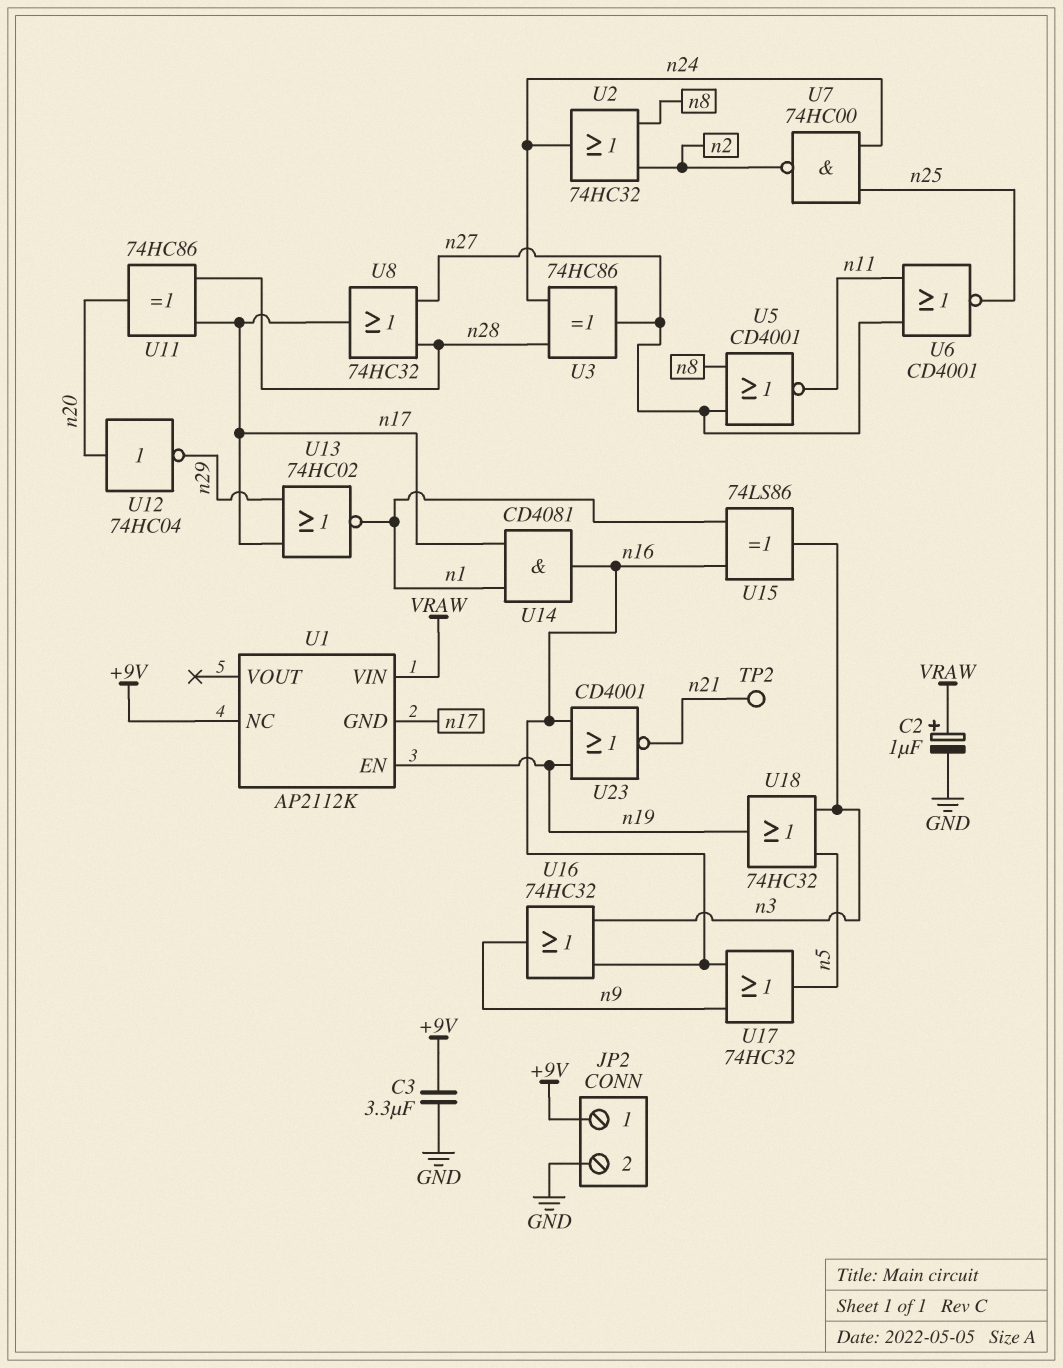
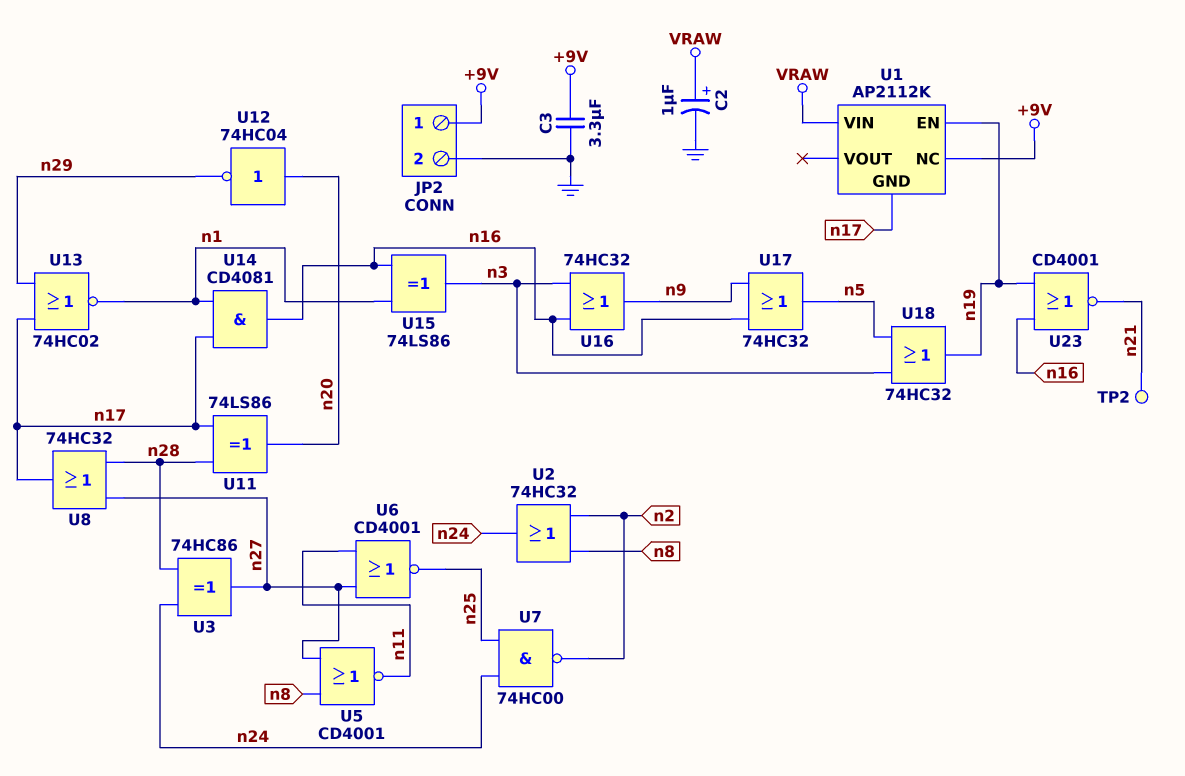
U11: XOR 74HC86 (in n17, in n28, out n20) -> XOR 74LS86 (in n17, in n28, out n20)

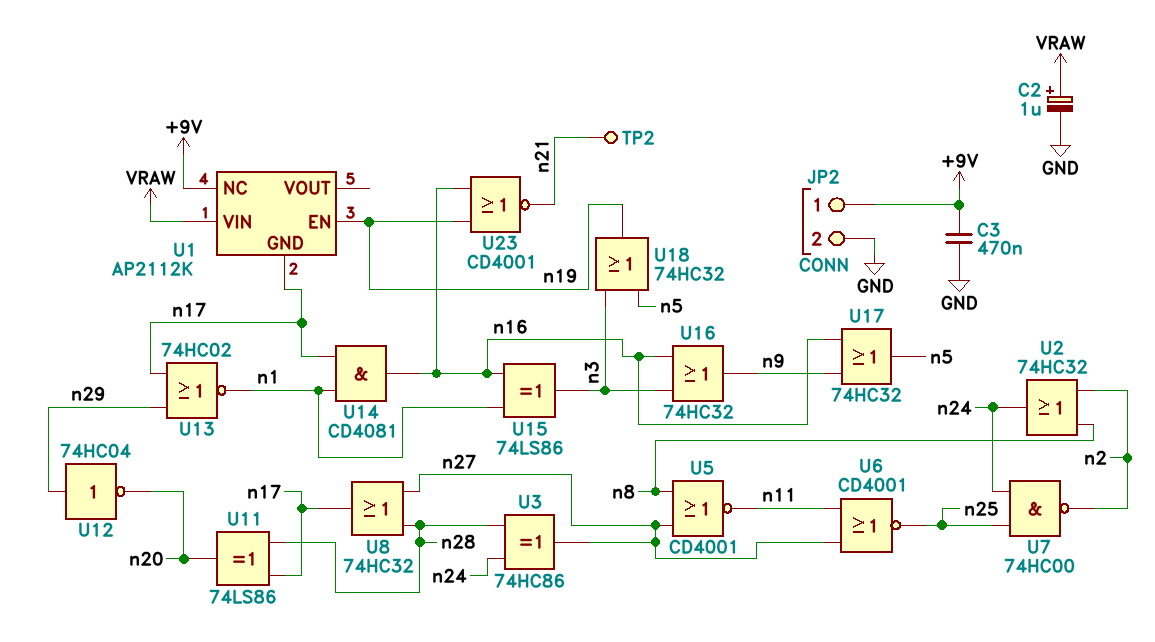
C3: 3.3uF (+9V, GND) -> 470nF (+9V, GND)
U12: NOT 74HC04 (in n20, out n29) -> NOT 74HC04 (in n29, out n20)

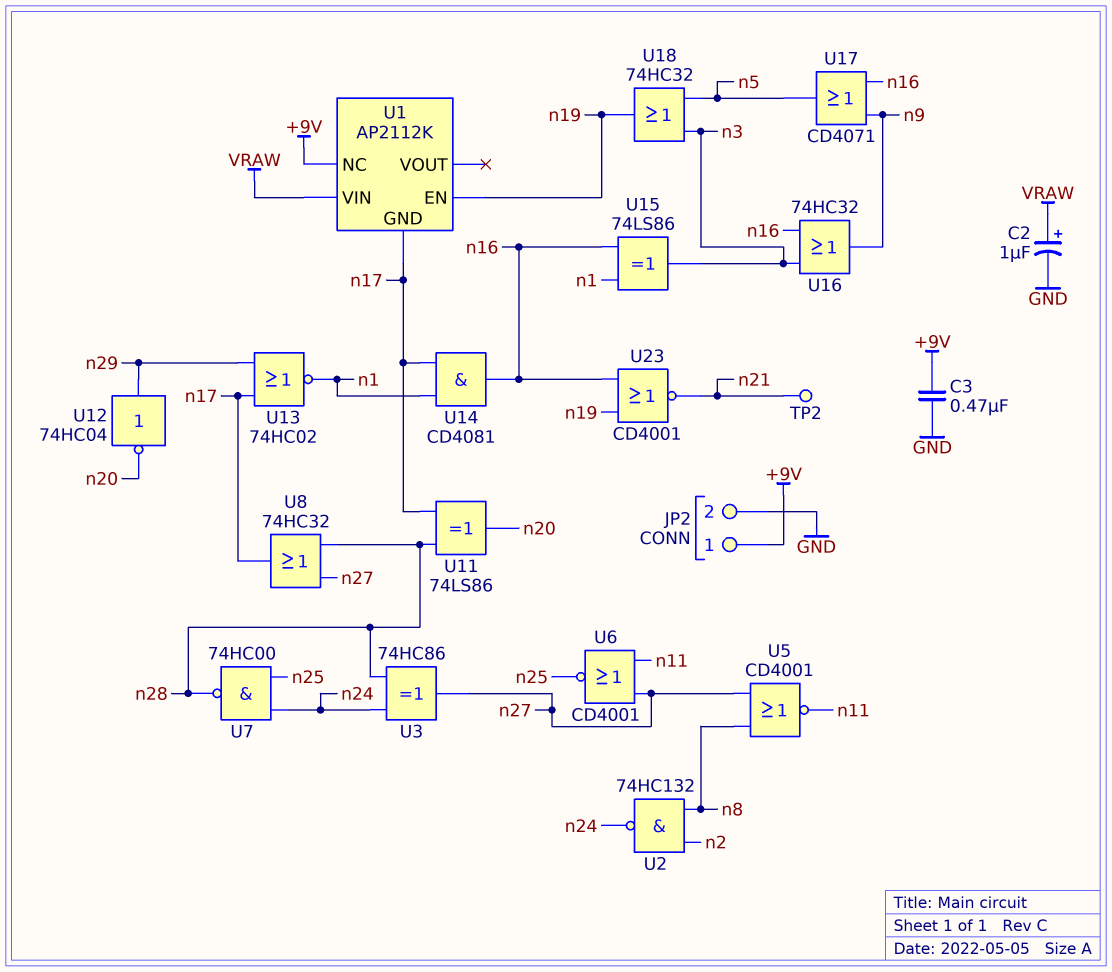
U2: OR 74HC32 (in n2, in n8, out n24) -> NAND 74HC132 (in n2, in n8, out n24)
U7: NAND 74HC00 (in n24, in n25, out n2) -> NAND 74HC00 (in n24, in n25, out n28)
U17: OR 74HC32 (in n9, in n16, out n5) -> OR CD4071 (in n9, in n16, out n5)

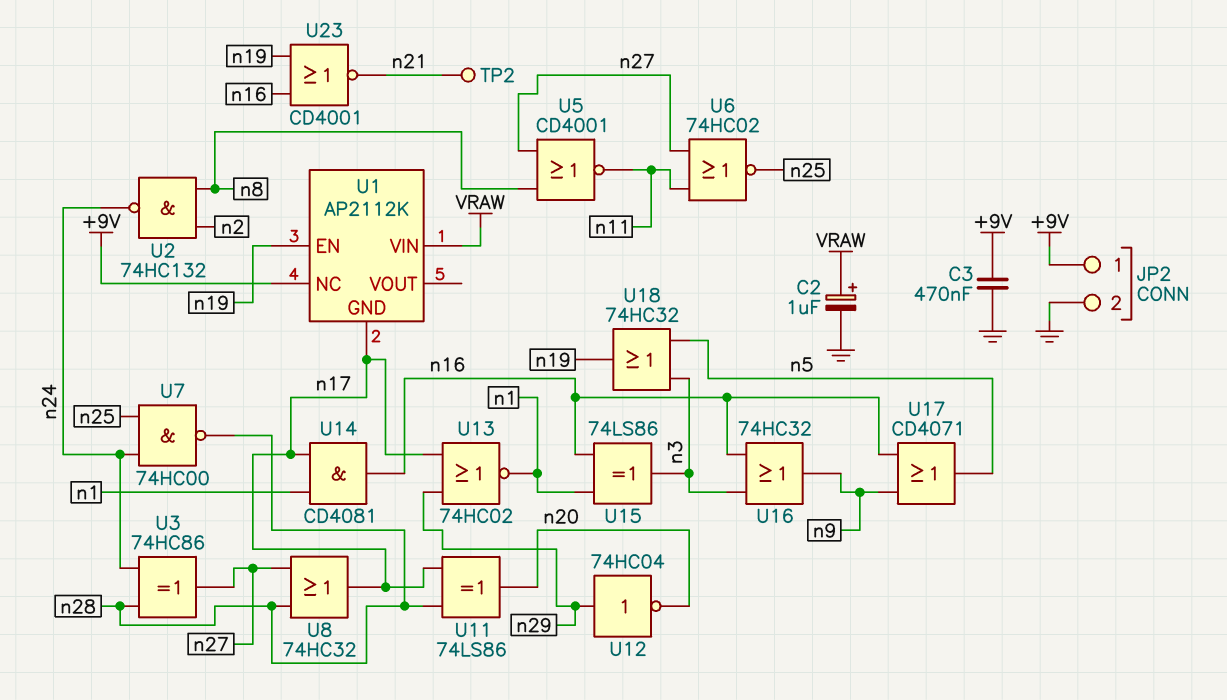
U6: NOR CD4001 (in n11, in n27, out n25) -> NOR 74HC02 (in n11, in n27, out n25)

